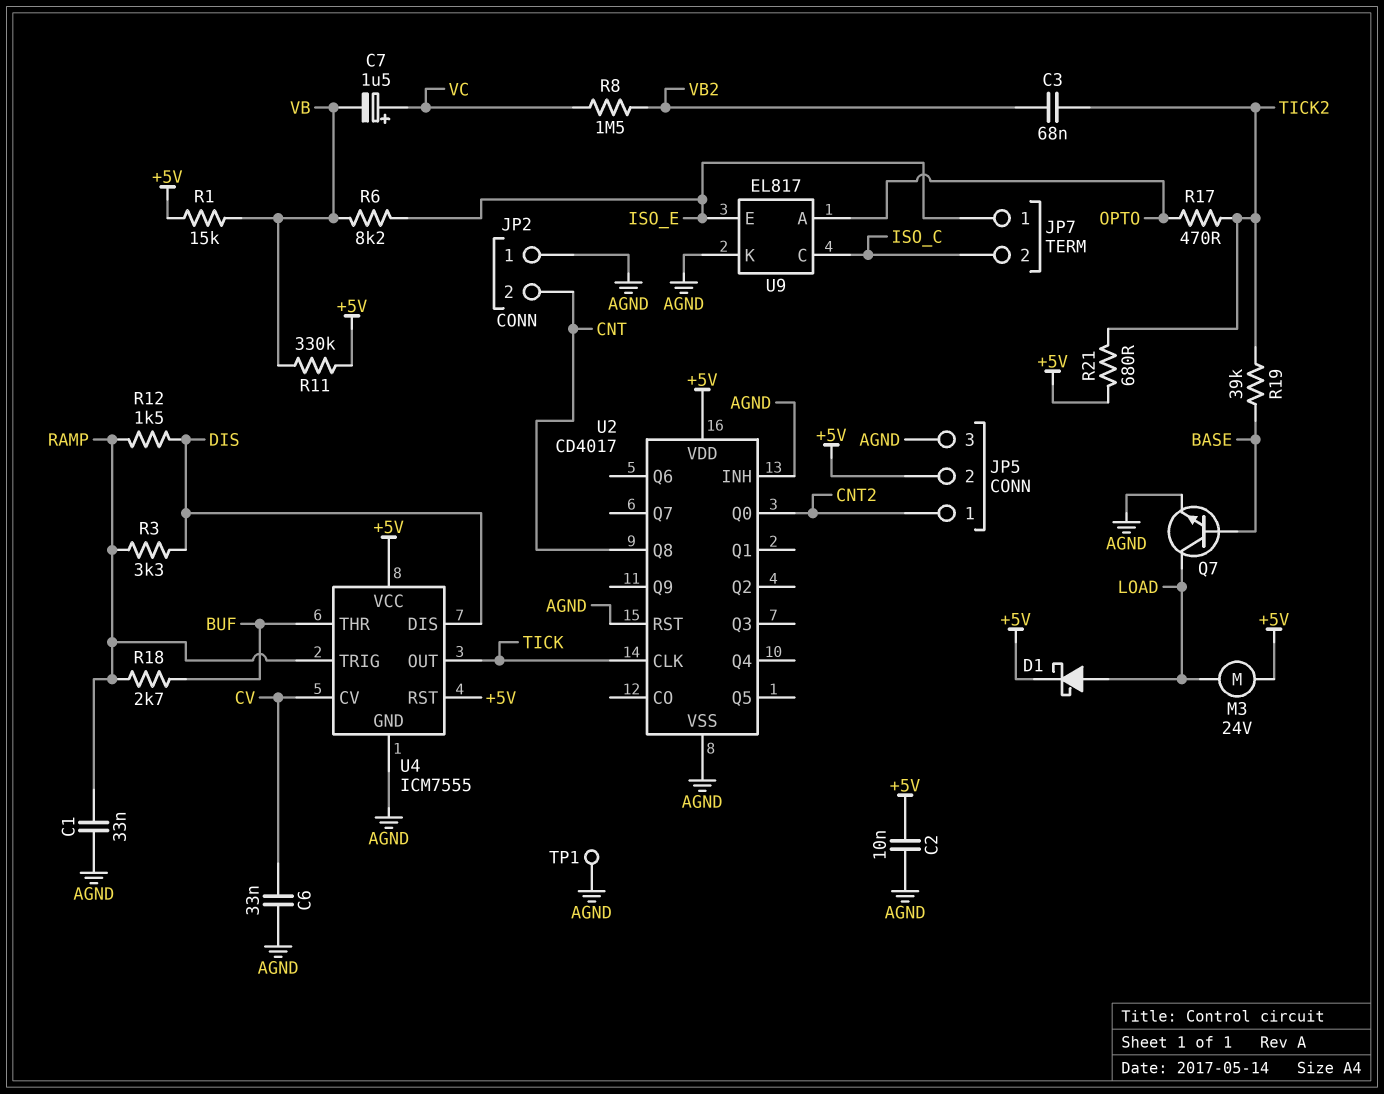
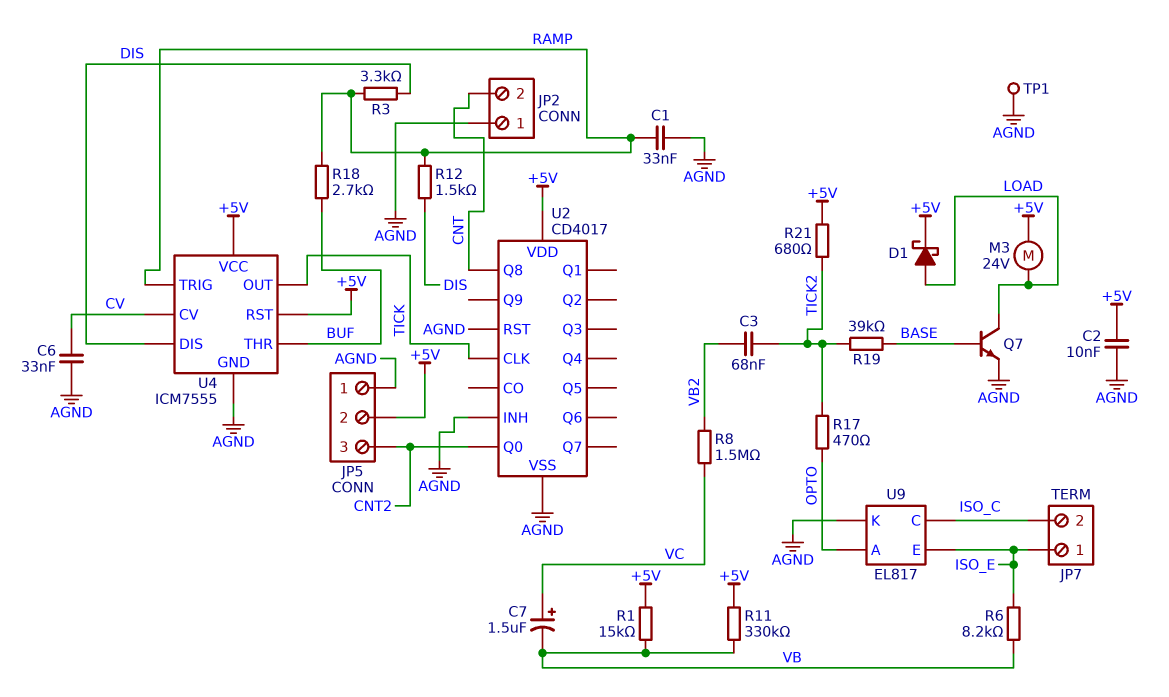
JP5 pin 1: CNT2 -> AGND
JP5 pin 3: AGND -> CNT2

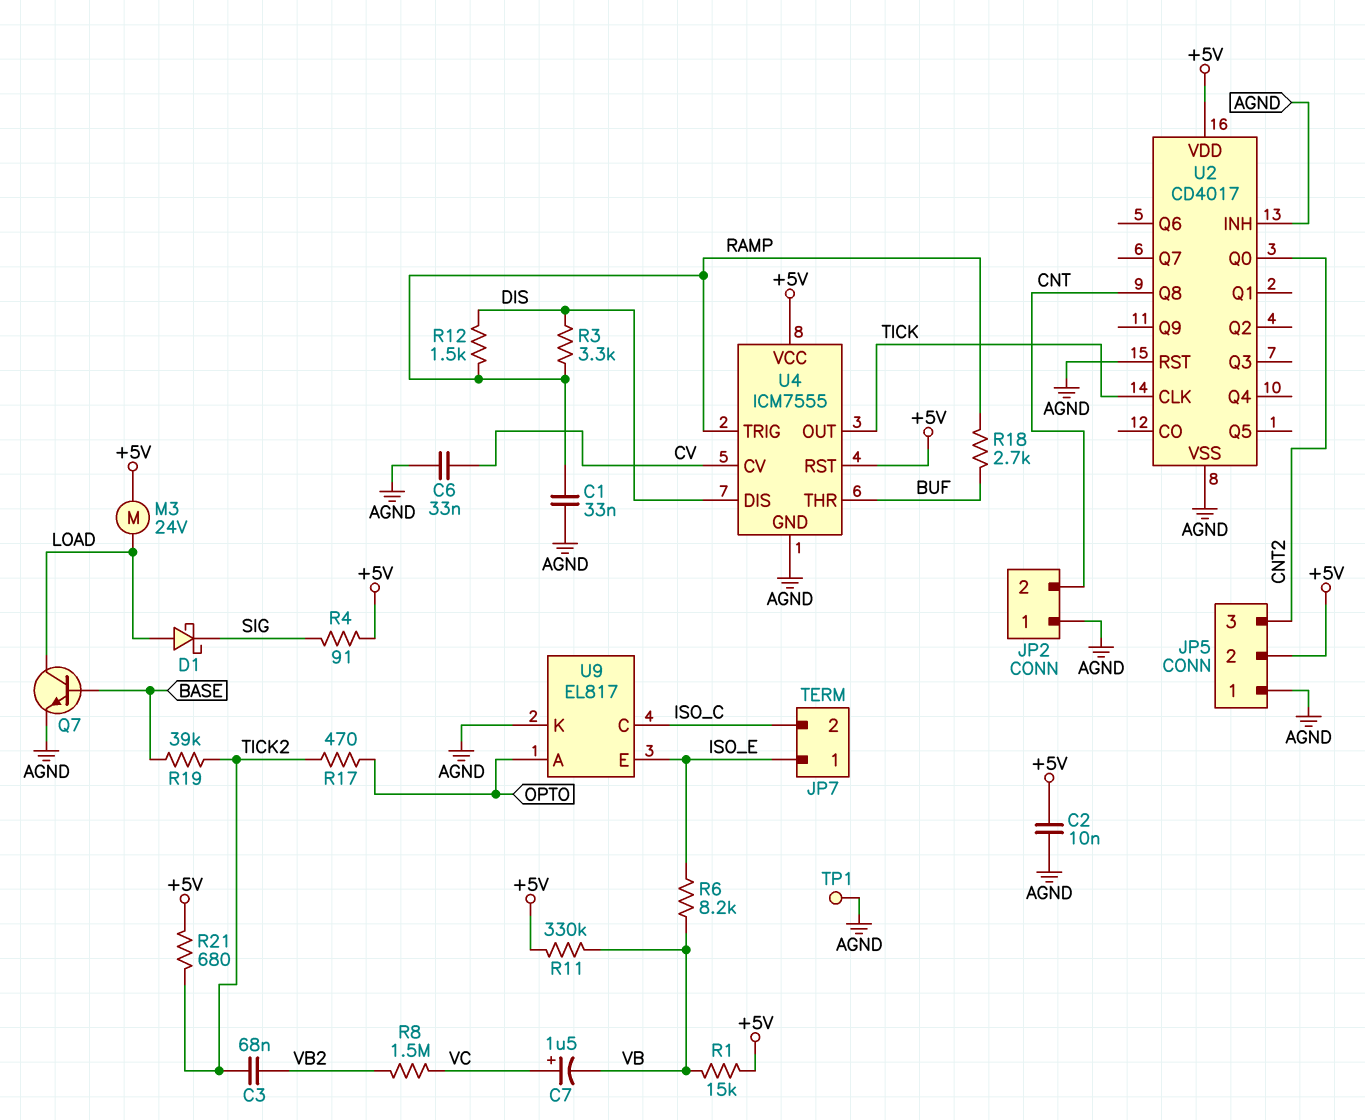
D1: schottky (A LOAD, K +5V) -> schottky (A LOAD, K SIG)
R4: none -> 91 (+5V, SIG)

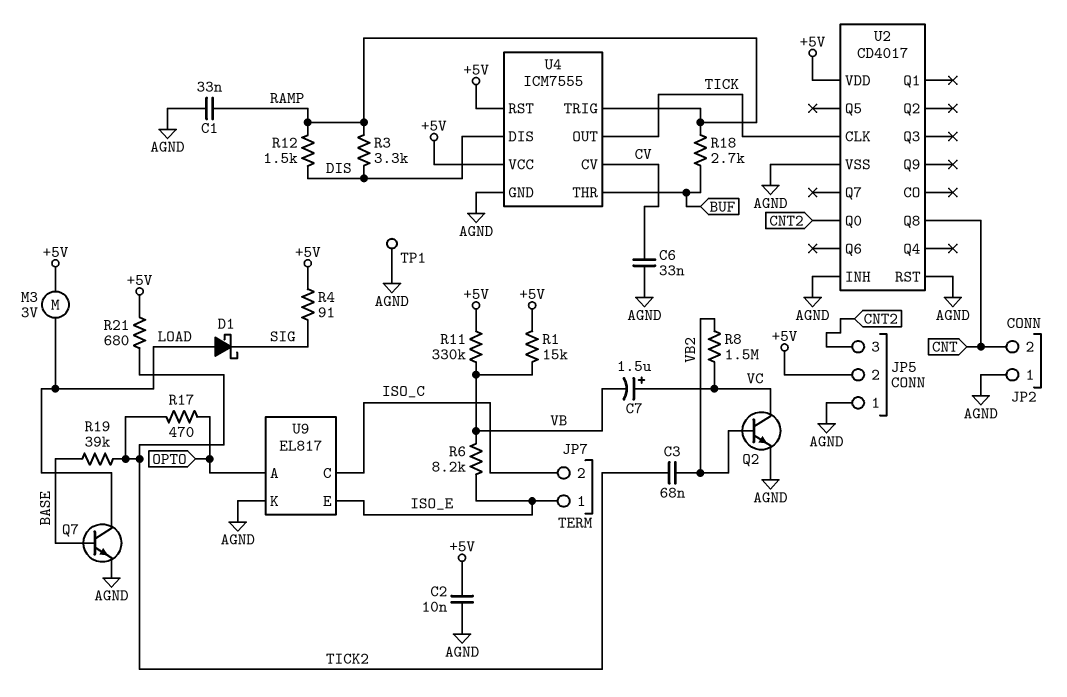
M3: motor 24V (+5V, LOAD) -> motor 3V (+5V, LOAD)
Q2: none -> NPN (B VB2, C VC, E AGND)

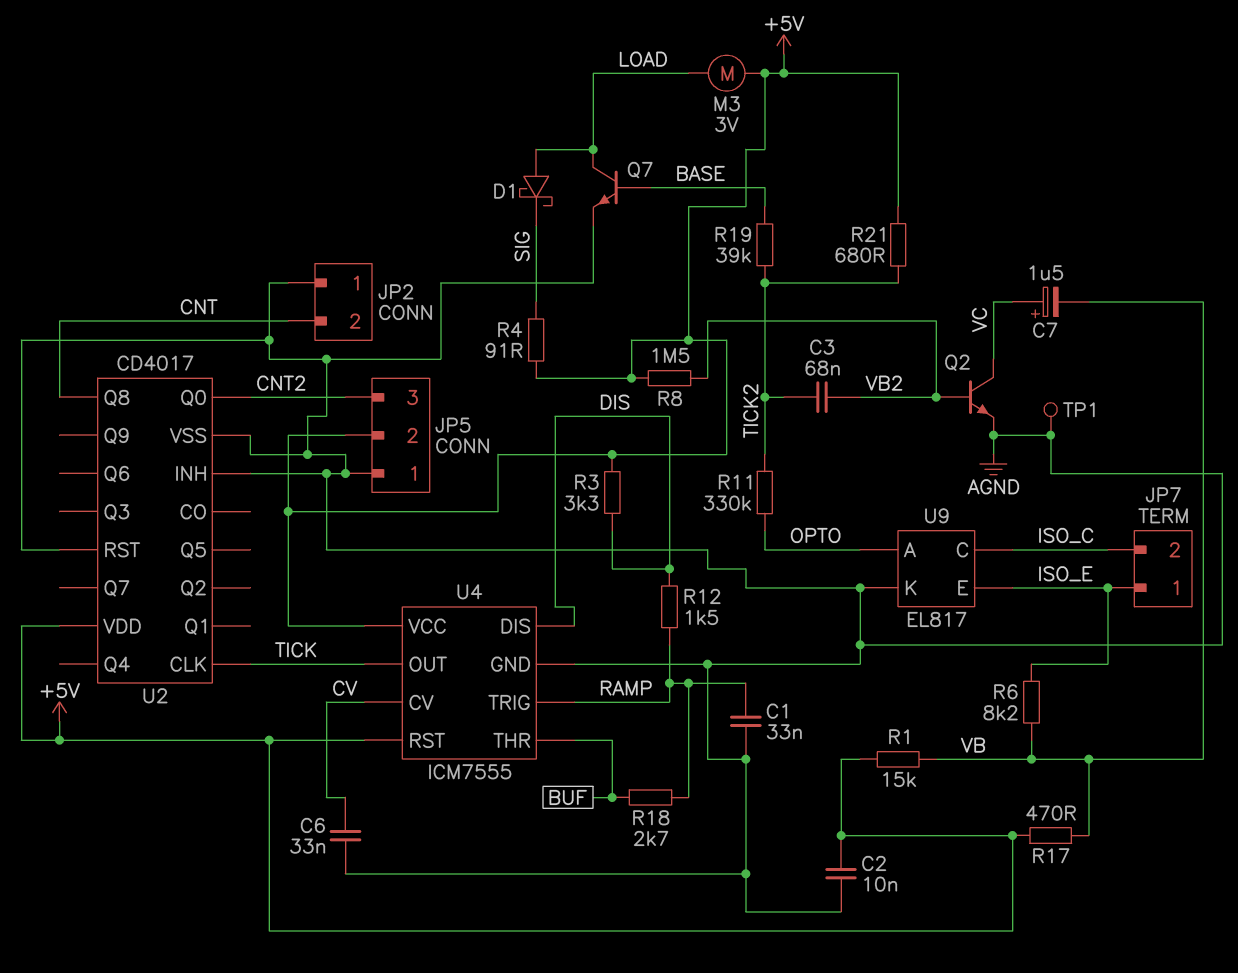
R3: 3.3k (DIS, RAMP) -> 3.3k (+5V, DIS)
R8: 1.5M (VB2, VC) -> 1.5M (+5V, VB2)
R11: 330k (+5V, VB) -> 330k (OPTO, TICK2)
R17: 470 (OPTO, TICK2) -> 470 (+5V, VB)

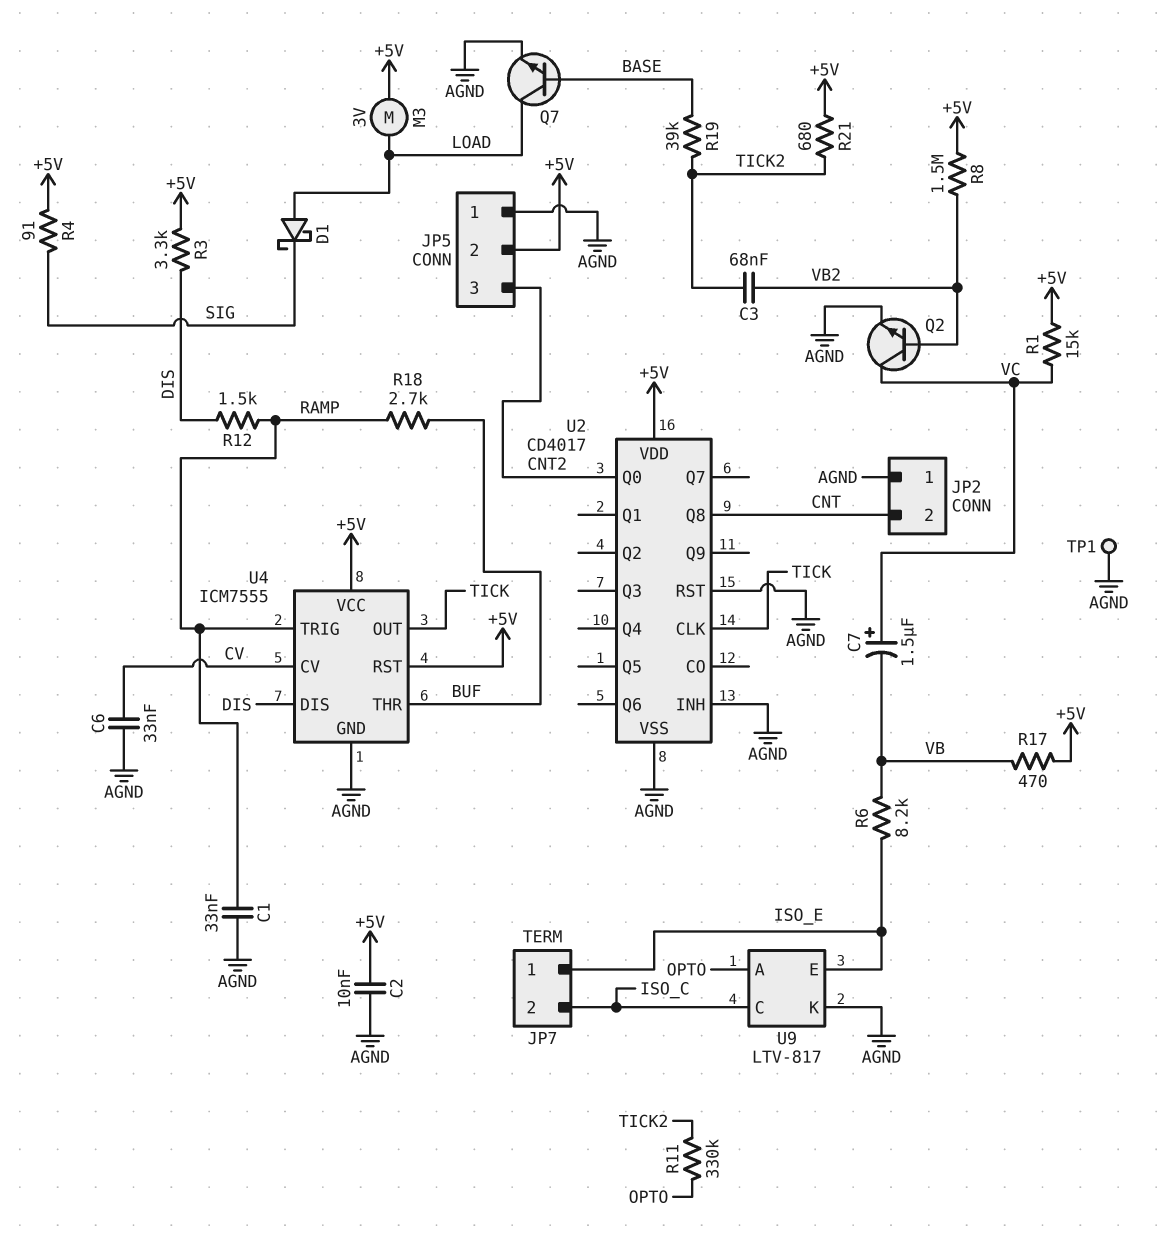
R1: 15k (+5V, VB) -> 15k (+5V, VC)
U9: EL817 -> LTV-817

